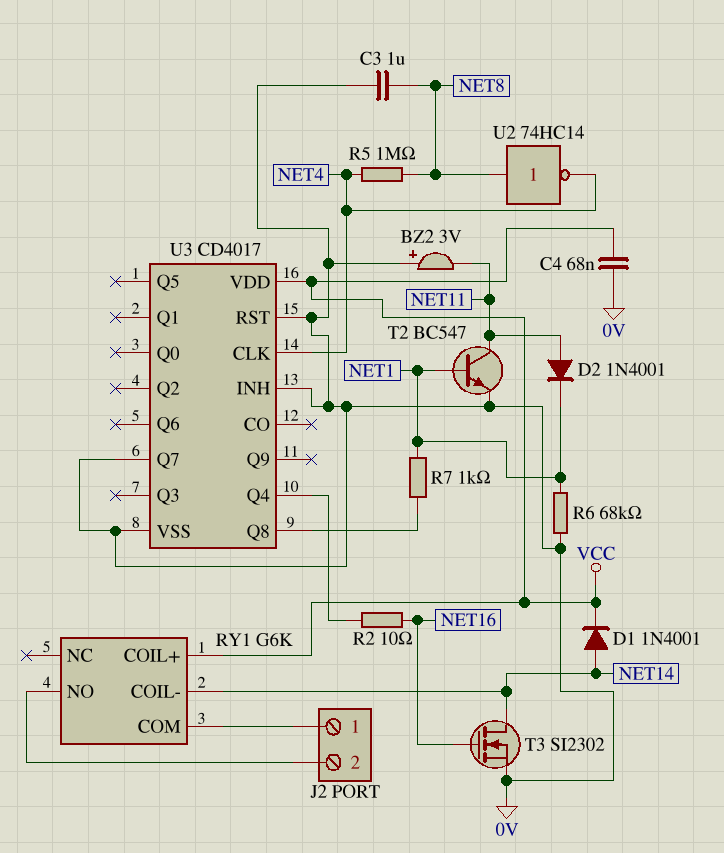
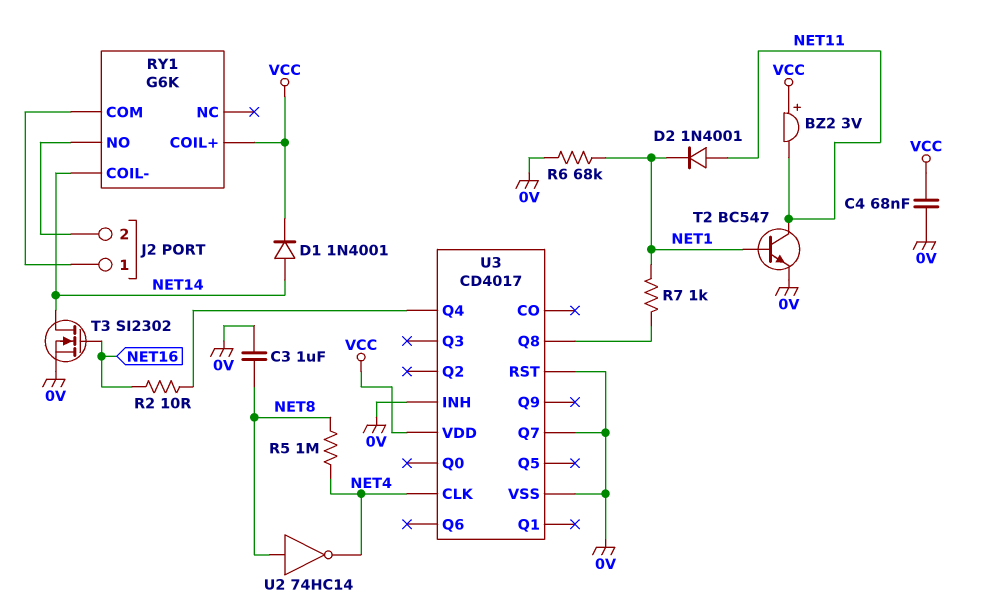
BZ2: buzzer 3V (plus 0V, minus NET11) -> buzzer 3V (plus VCC, minus NET11)

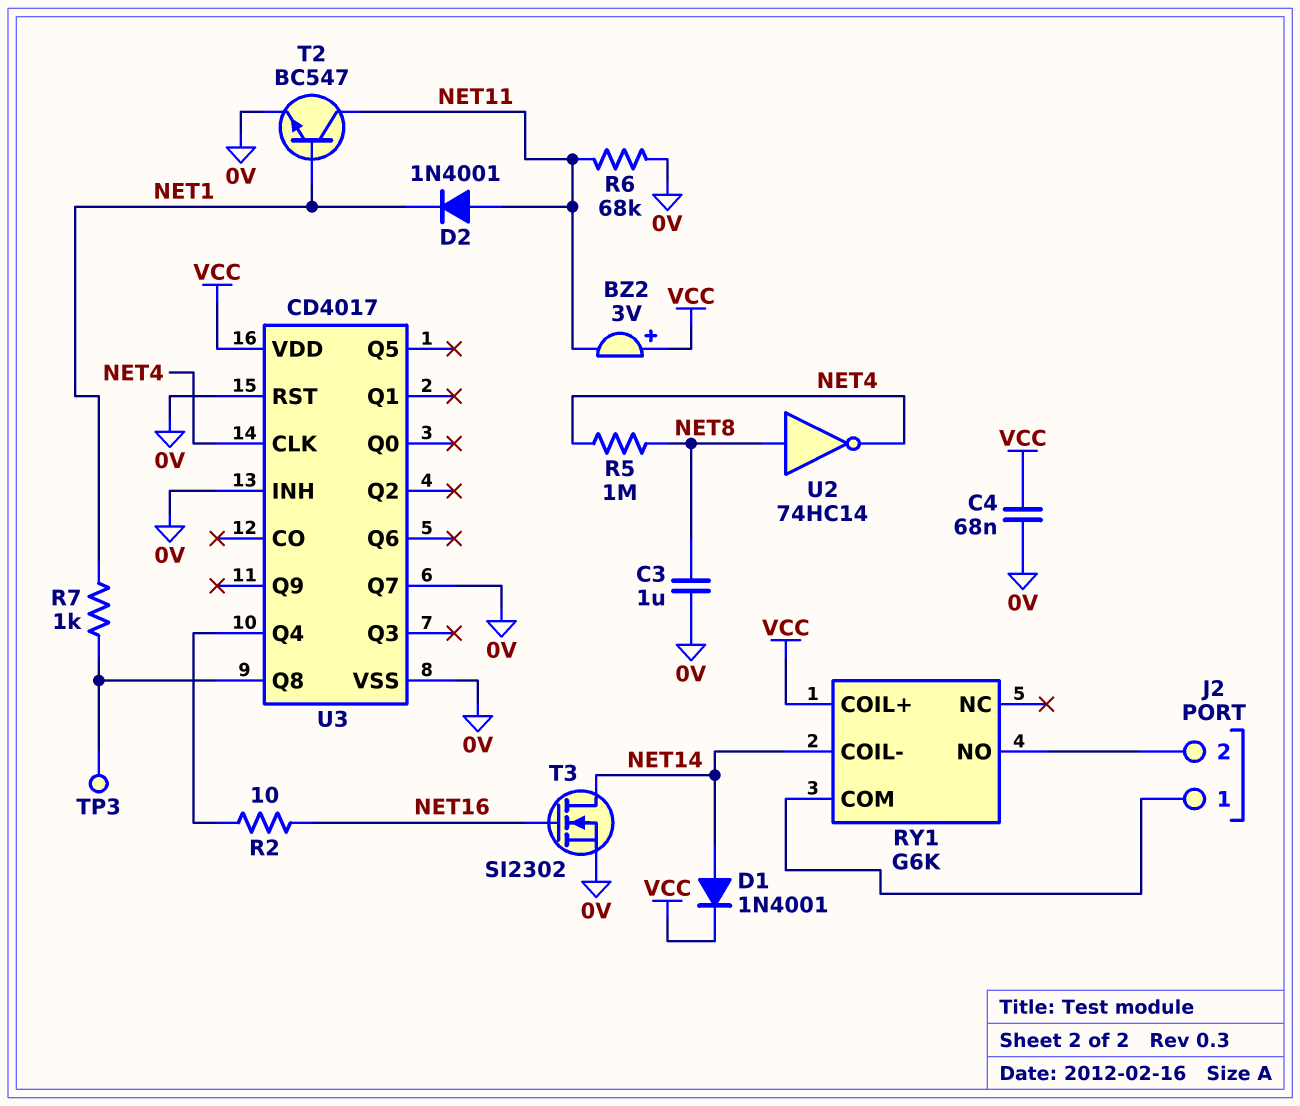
R6: 68k (0V, NET1) -> 68k (0V, NET11)
TP3: none -> test point (U3/Q8)

